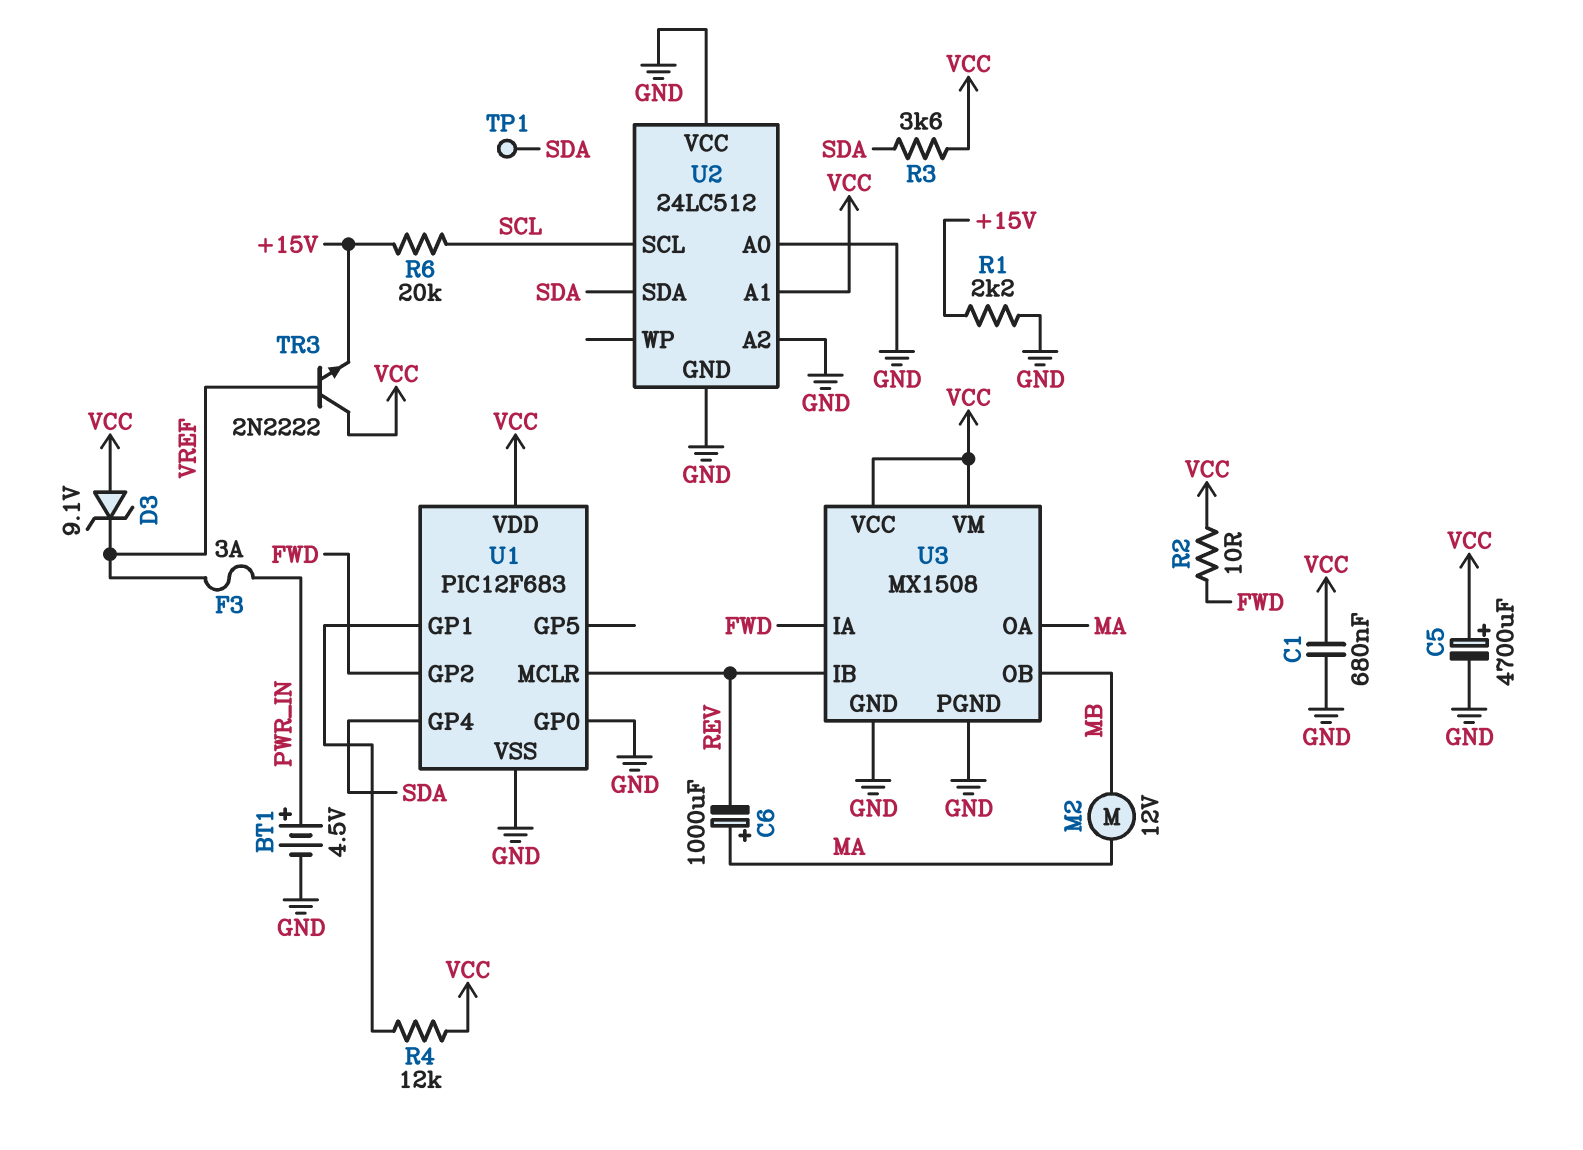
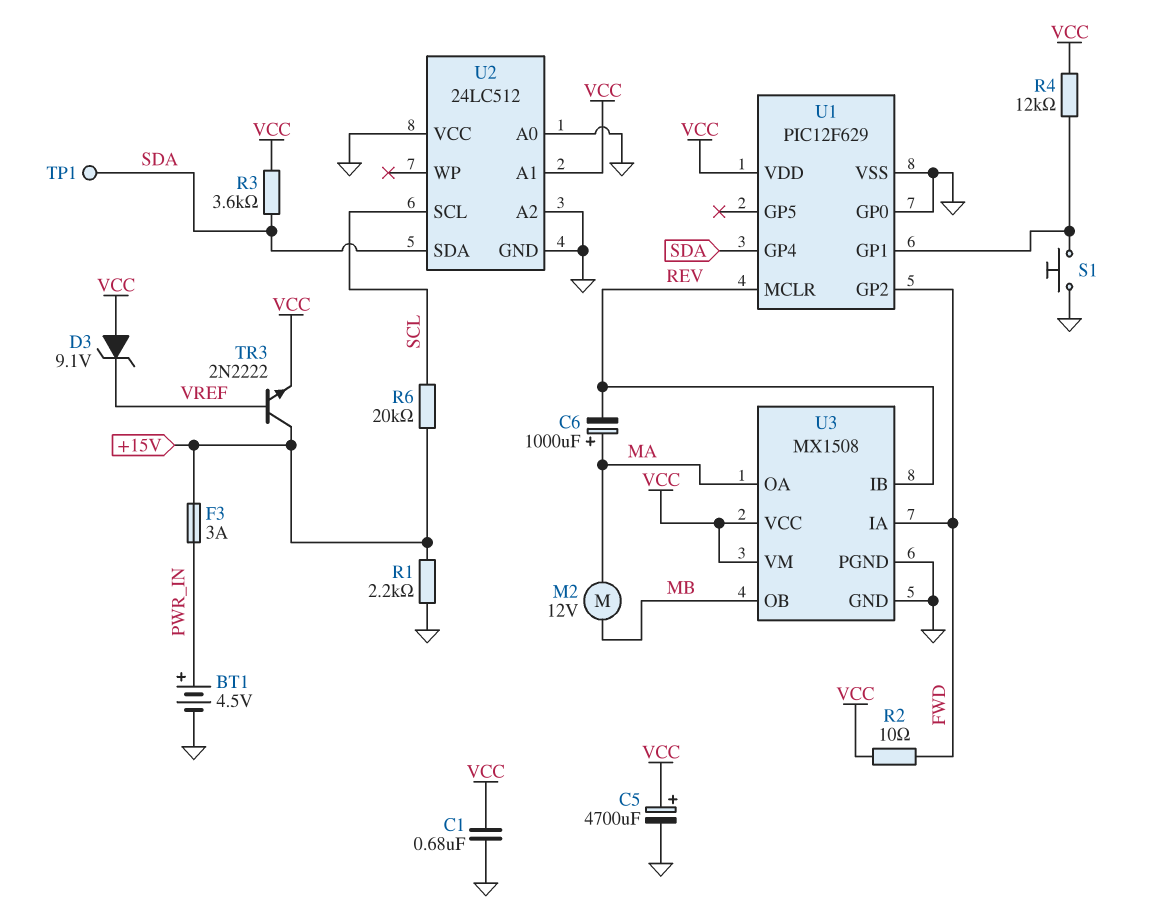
F3: 3A (PWR_IN, VREF) -> 3A (+15V, PWR_IN)
S1: none -> button (GND, U1/GP1)
TR3: NPN 2N2222 (B VREF, C VCC, E +15V) -> NPN 2N2222 (B VREF, C +15V, E VCC)
U1: PIC12F683 -> PIC12F629

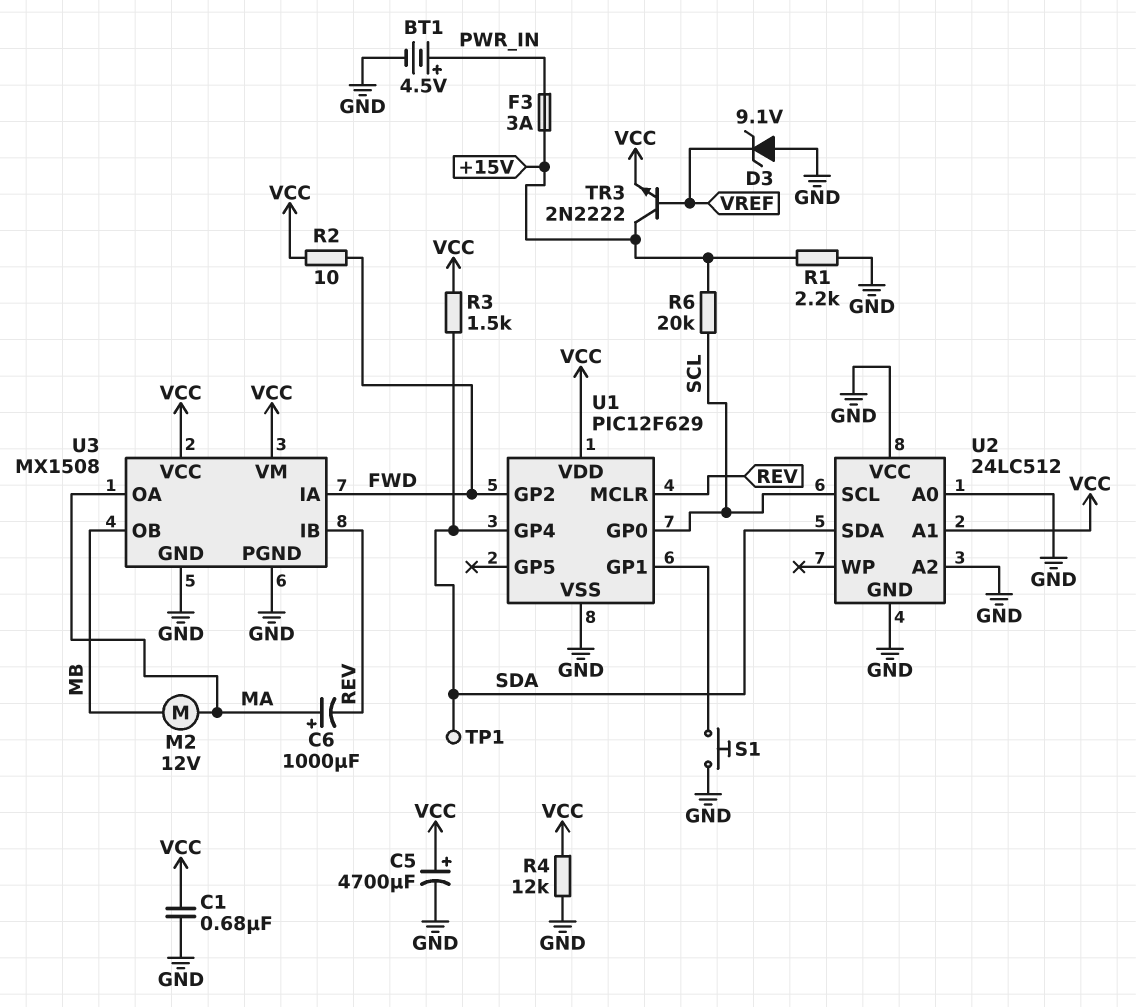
D3: zener 9.1V (A VCC, K VREF) -> zener 9.1V (A GND, K VREF)
R3: 3.6k (SDA, VCC) -> 1.5k (SDA, VCC)
R4: 12k (U1/GP1, VCC) -> 12k (GND, VCC)
U1 pin GP0: GND -> SCL

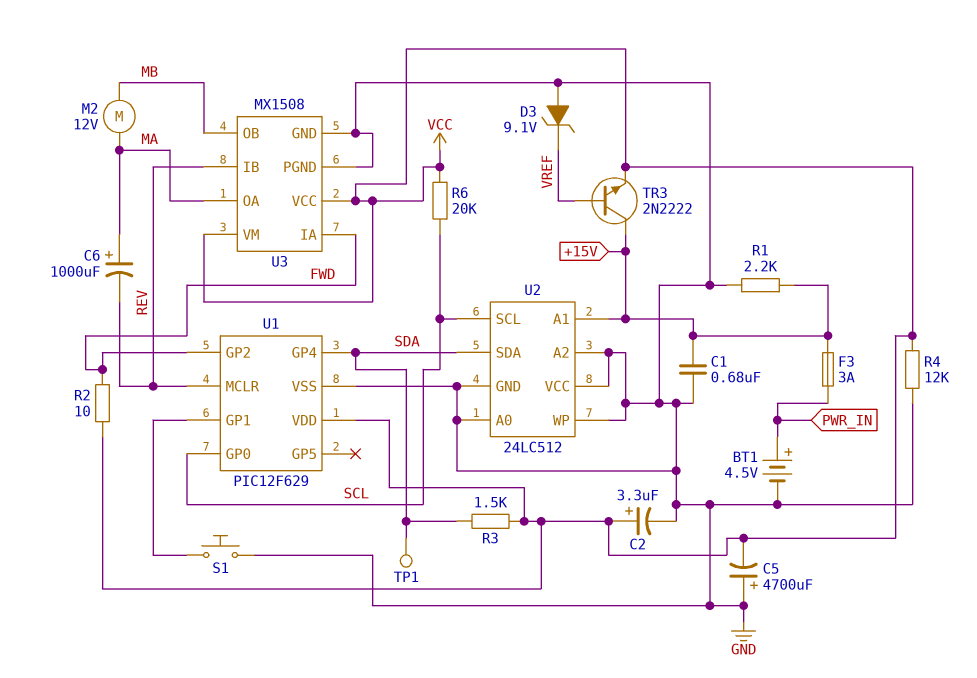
C1: 680nF (GND, VCC) -> 680nF (+15V, GND)
C2: none -> 3.3uF (plus VCC, minus GND)
C5: 4700uF (plus VCC, minus GND) -> 4700uF (plus GND, minus VCC)
R6: 20k (+15V, SCL) -> 20k (SCL, VCC)
U2 pin A1: VCC -> +15V
U2 pin WP: none -> GND

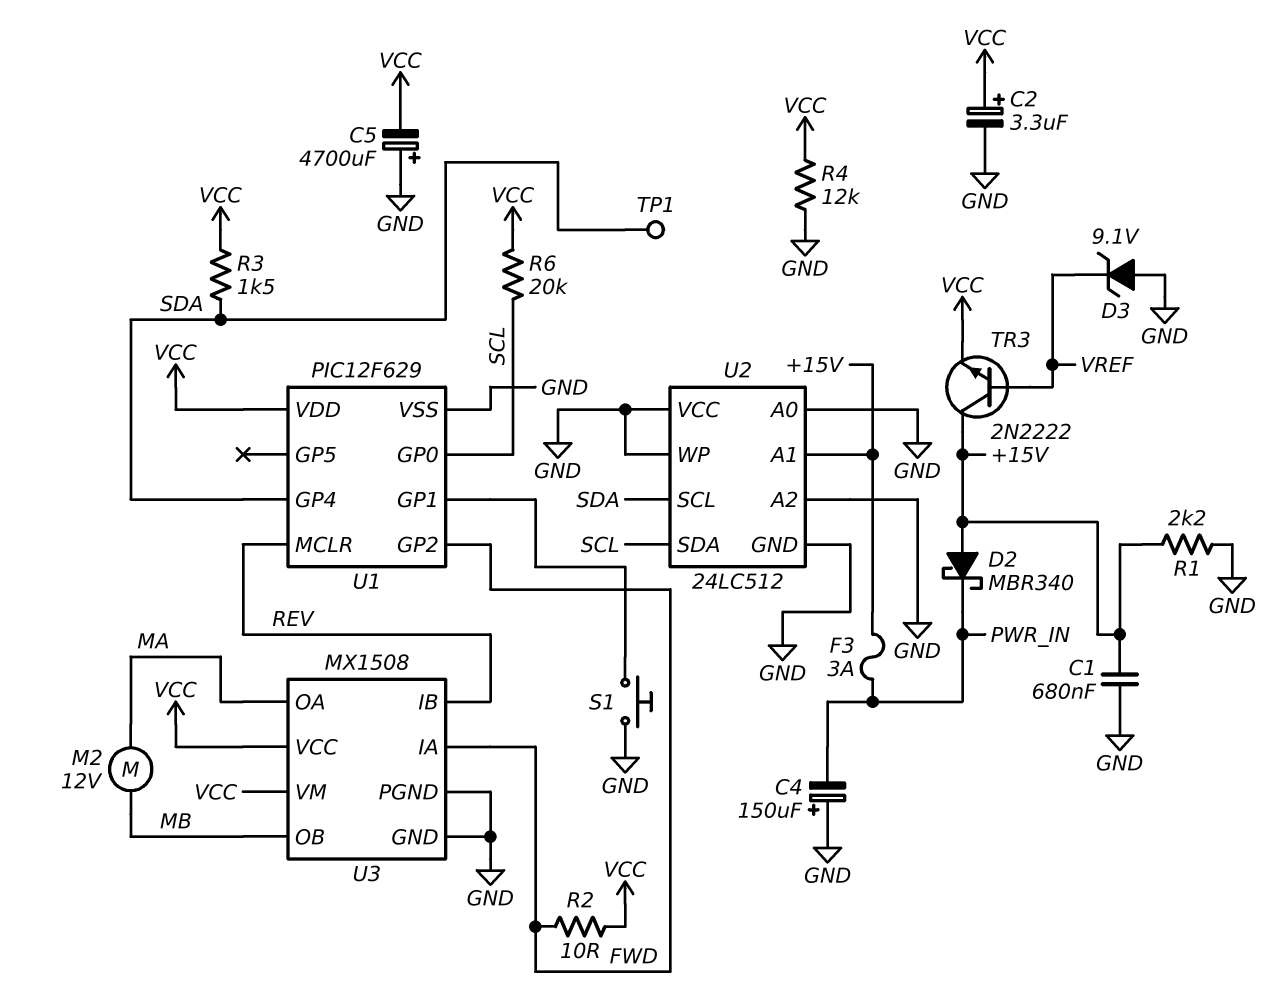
BT1: 4.5V (plus PWR_IN, minus GND) -> none
C4: none -> 150uF (plus GND, minus PWR_IN)
C6: 1000uF (plus MA, minus REV) -> none
D2: none -> schottky MBR340 (A +15V, K PWR_IN)
U2 pin SCL: SCL -> SDA
U2 pin SDA: SDA -> SCL

